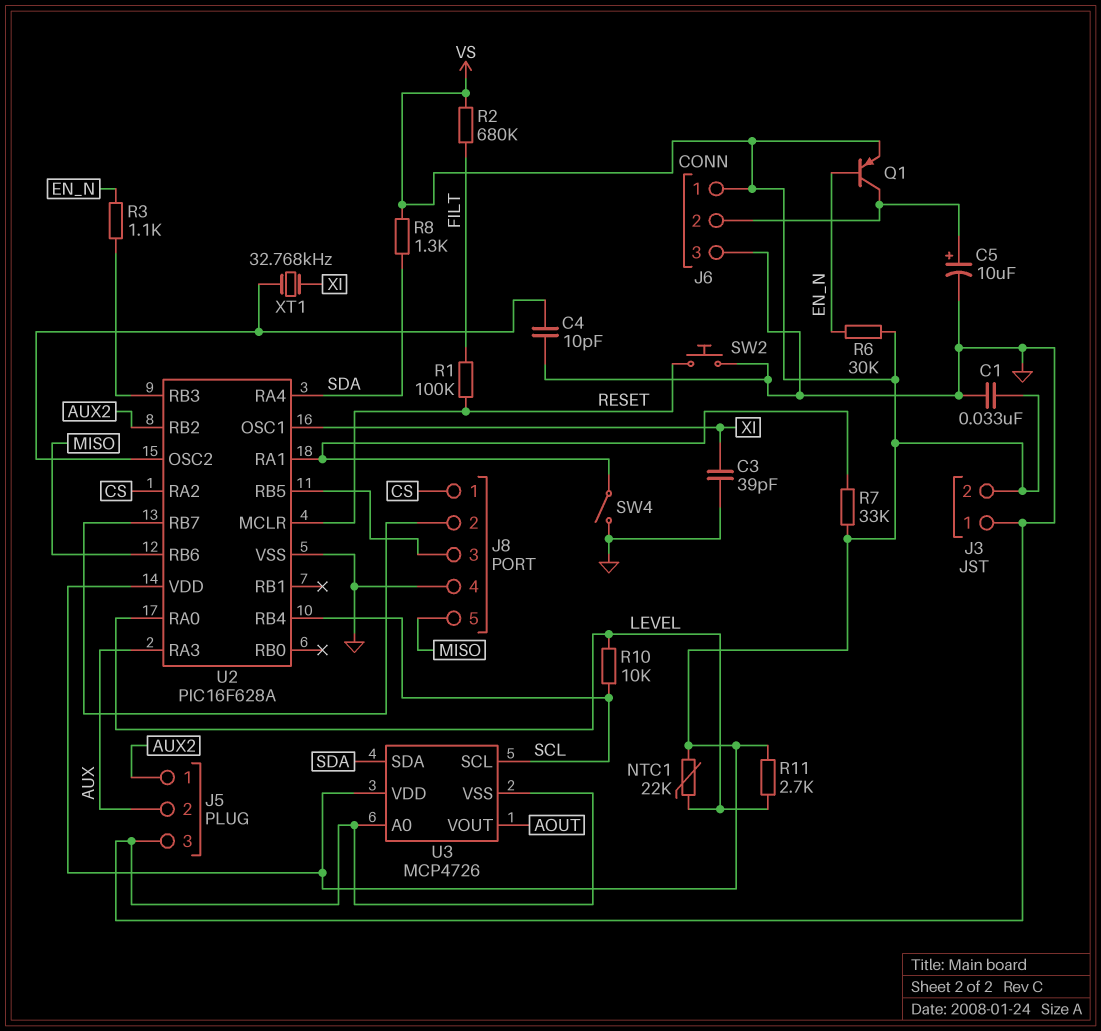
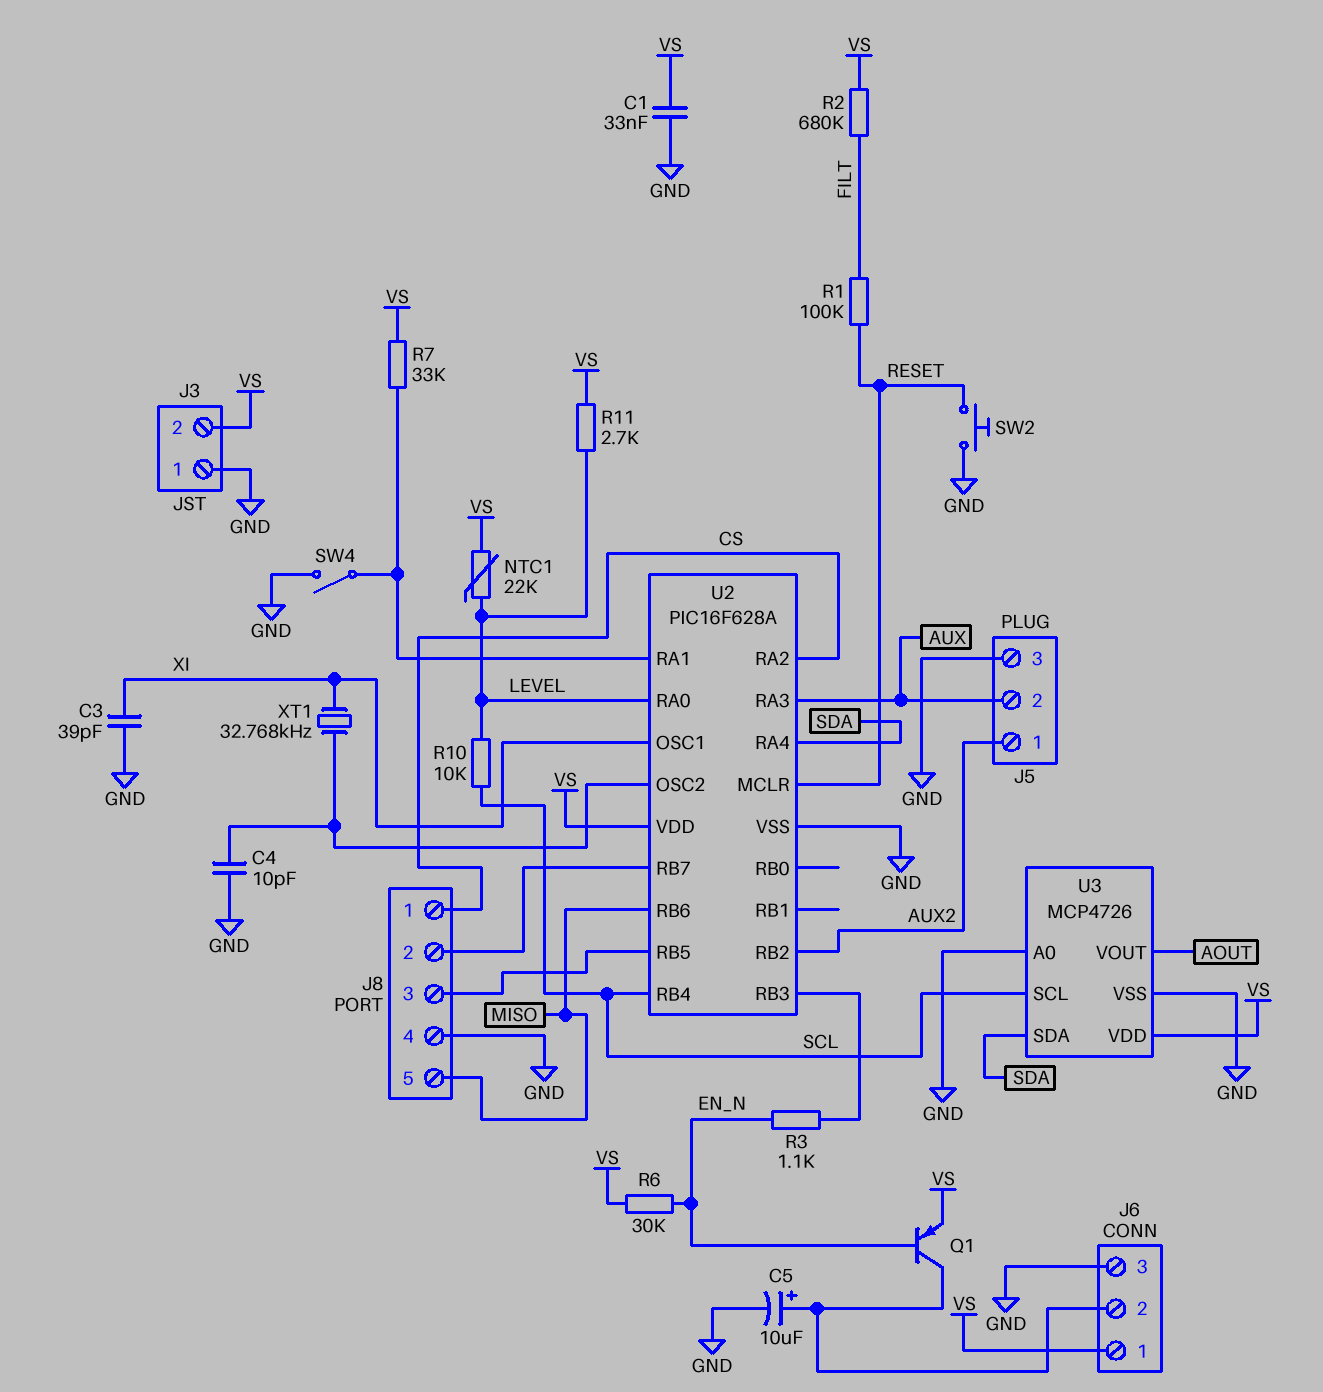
R8: 1.3k (SDA, VS) -> none

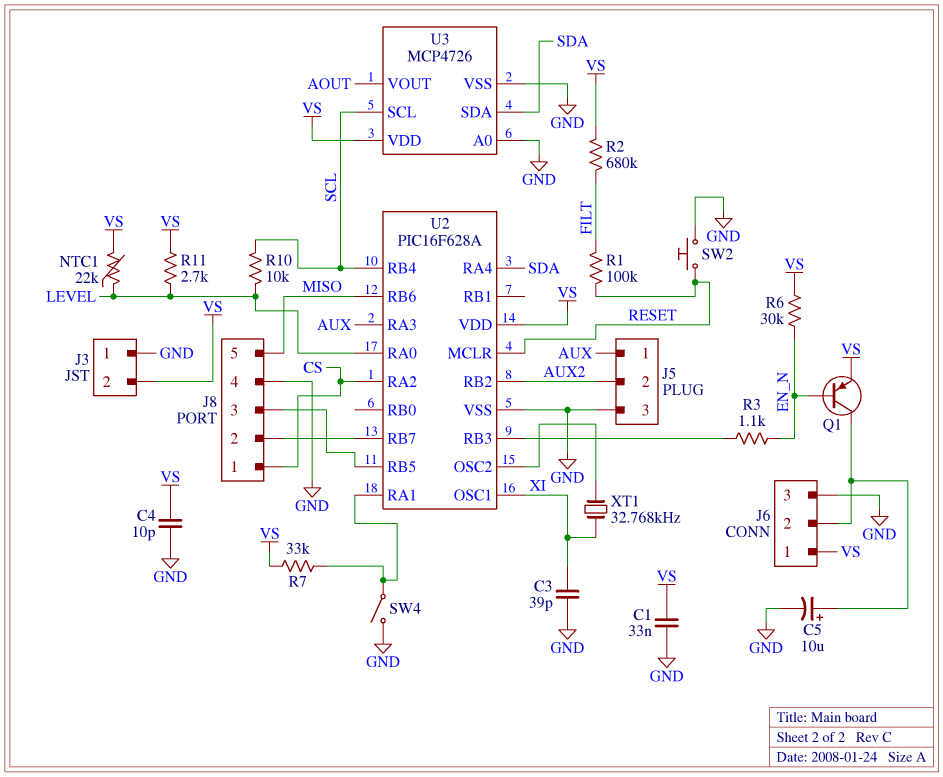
C4: 10pF (GND, U2/OSC2) -> 10pF (GND, VS)
J5 pin 1: AUX2 -> AUX
J5 pin 2: AUX -> AUX2

